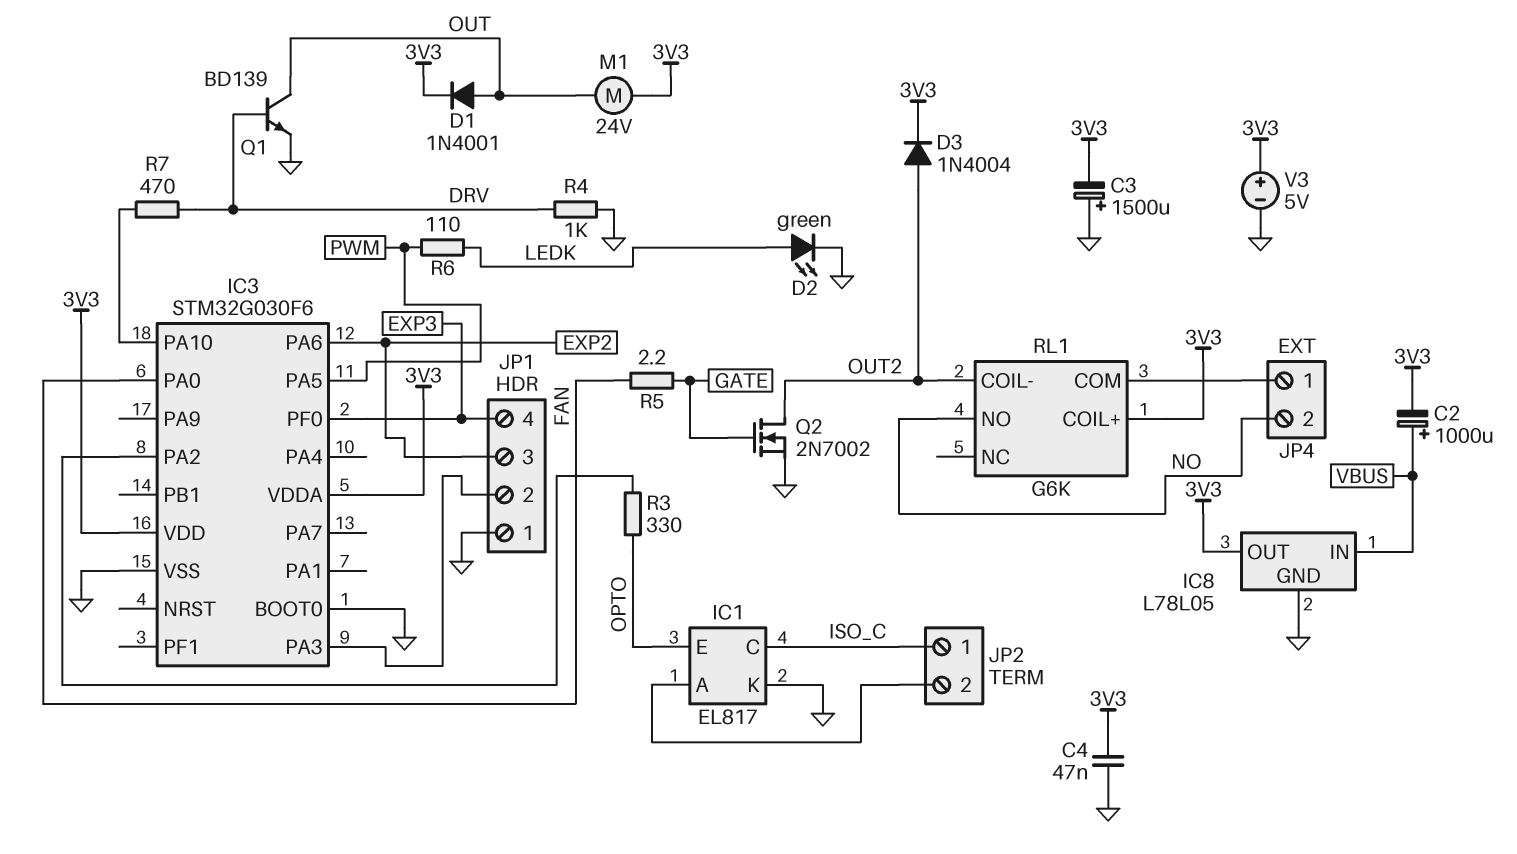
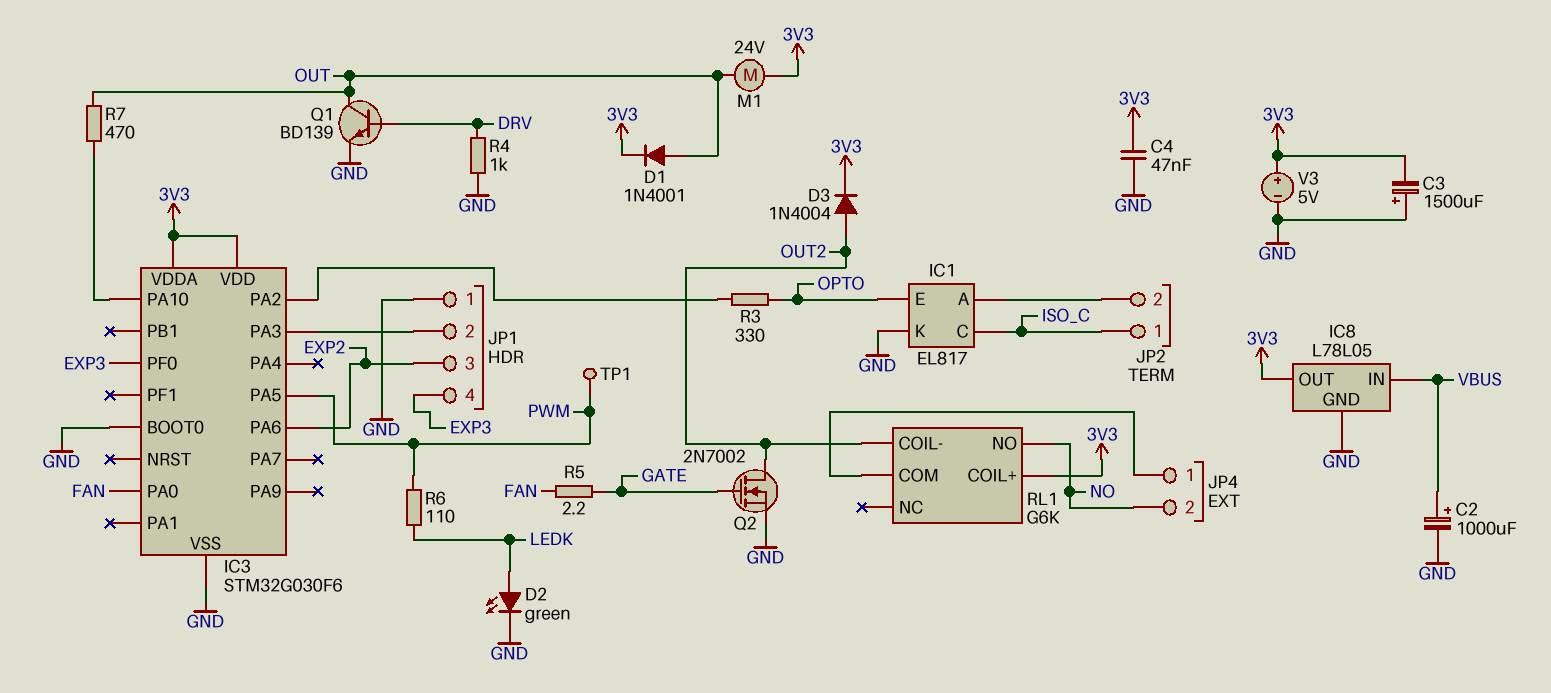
C2: 1000uF (plus VBUS, minus 3V3) -> 1000uF (plus VBUS, minus GND)
R7: 470 (DRV, IC3/PA10) -> 470 (IC3/PA10, OUT)
TP1: none -> test point (PWM)

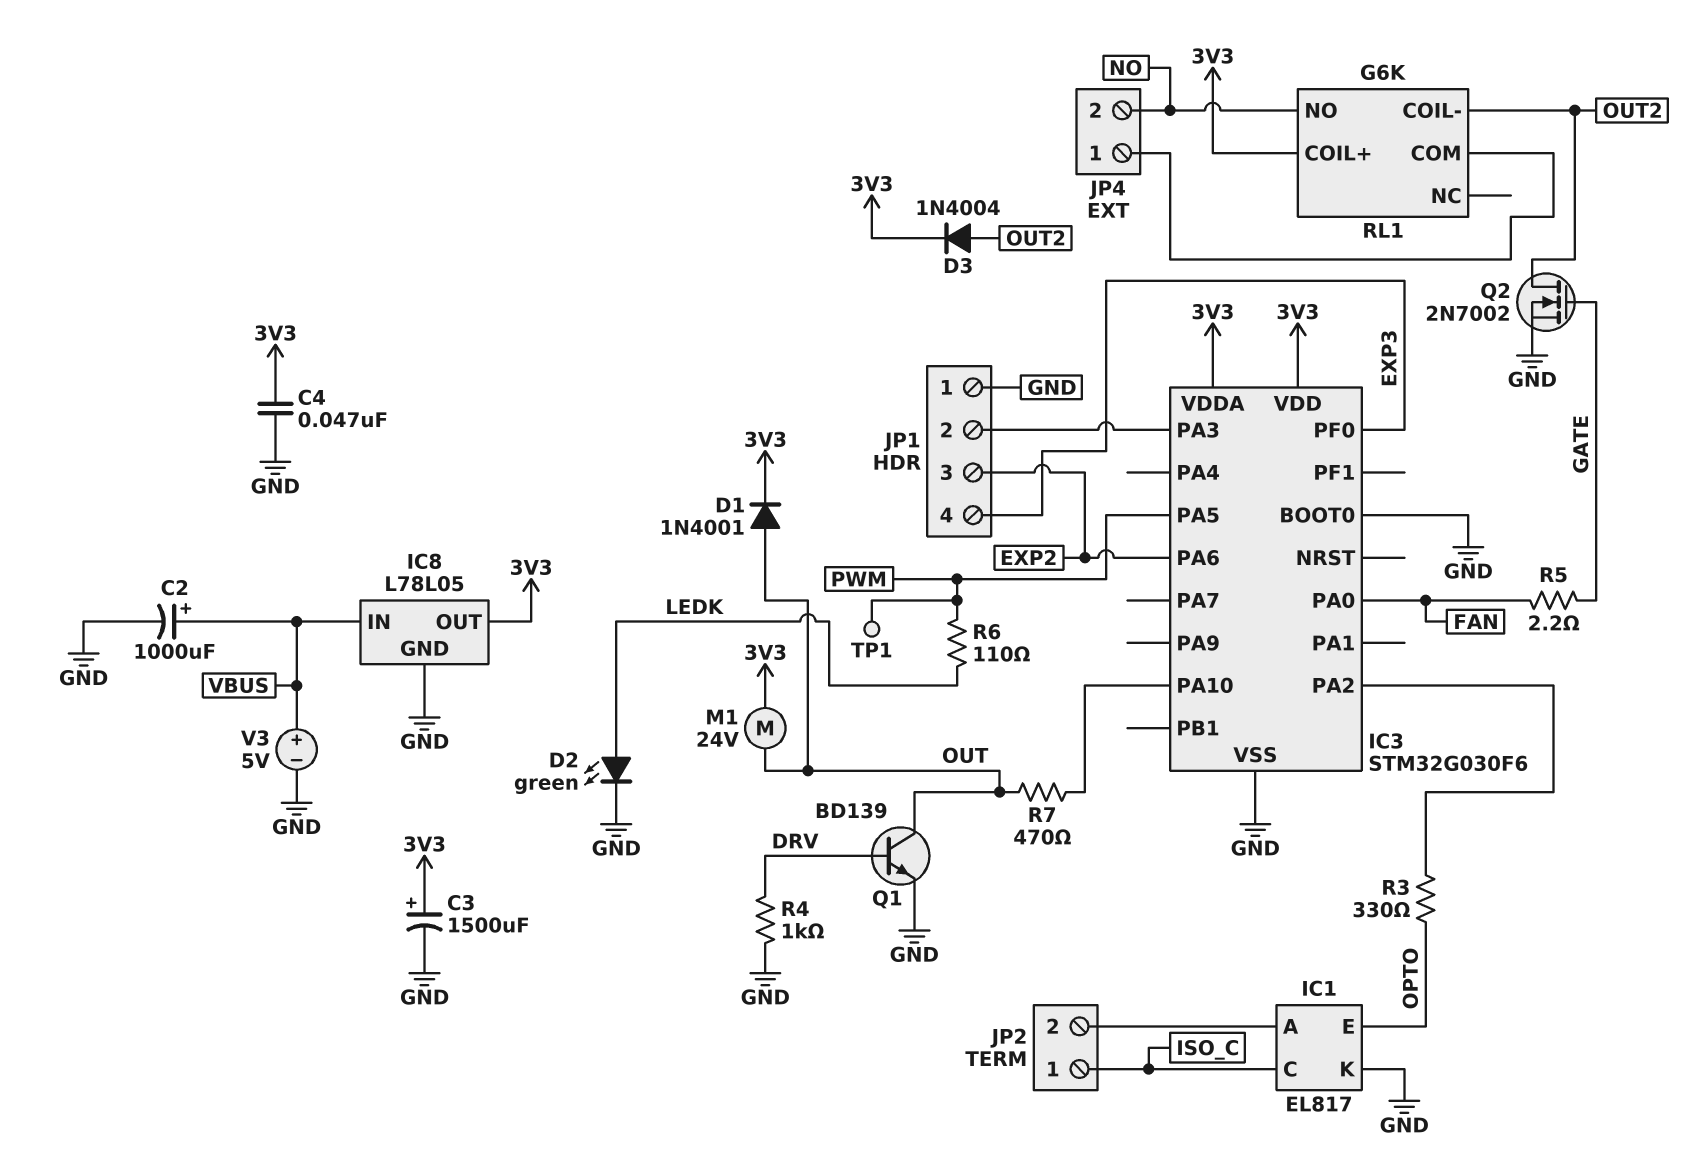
C3: 1500uF (plus GND, minus 3V3) -> 1500uF (plus 3V3, minus GND)
V3: 5V (plus 3V3, minus GND) -> 5V (plus VBUS, minus GND)

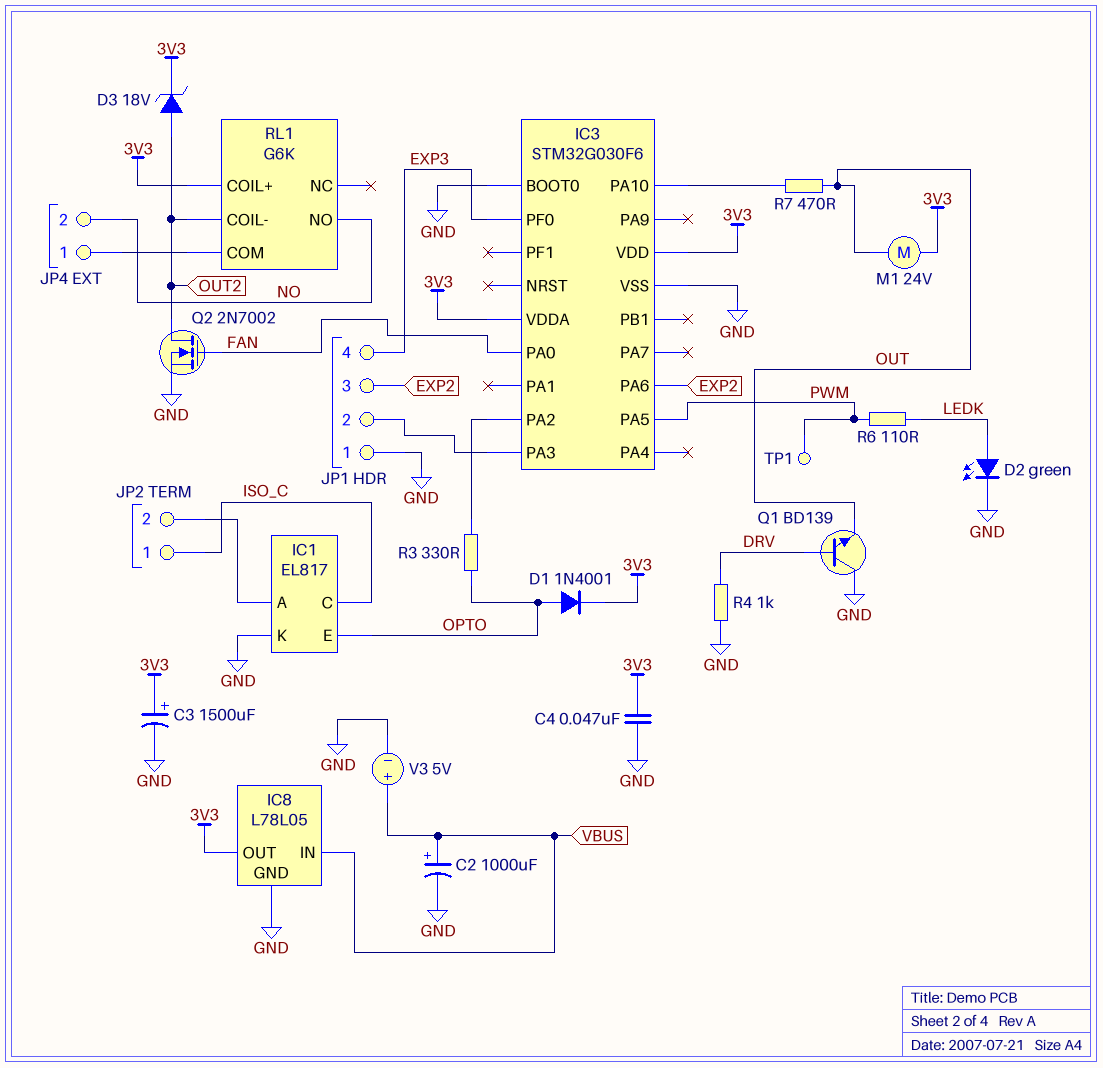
D1: diode 1N4001 (A OUT, K 3V3) -> diode 1N4001 (A OPTO, K 3V3)
D3: diode 1N4004 (A OUT2, K 3V3) -> zener 18V (A OUT2, K 3V3)
Q1: NPN BD139 (B DRV, C OUT, E GND) -> NPN BD139 (B DRV, C GND, E OUT)
Q2: NMOS 2N7002 (G GATE, D OUT2, S GND) -> NMOS 2N7002 (G FAN, D OUT2, S GND)
R5: 2.2 (FAN, GATE) -> none

